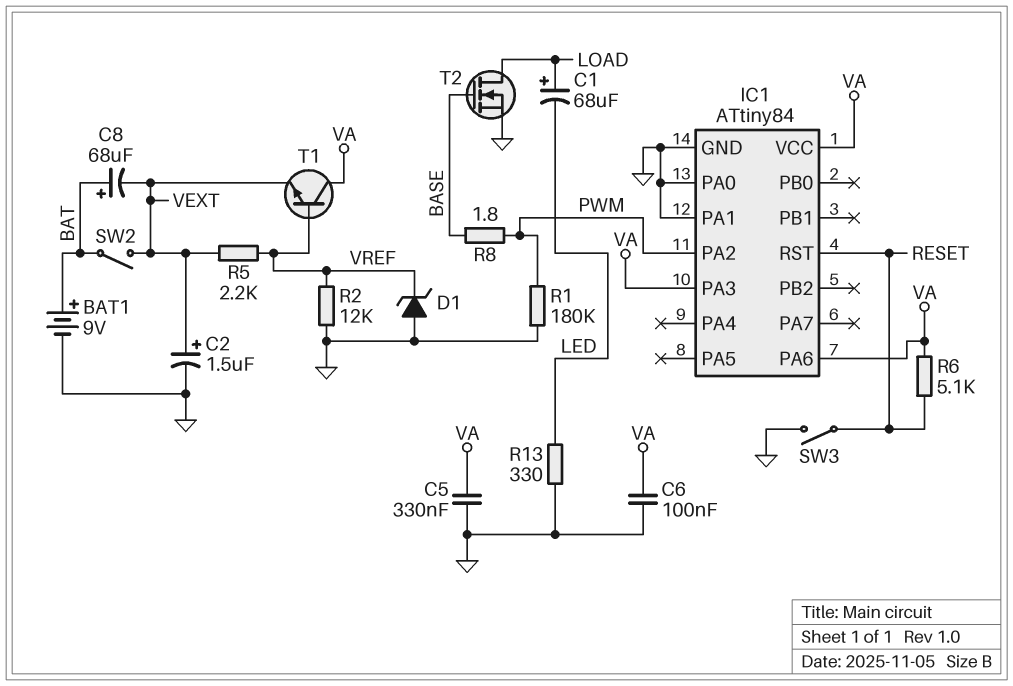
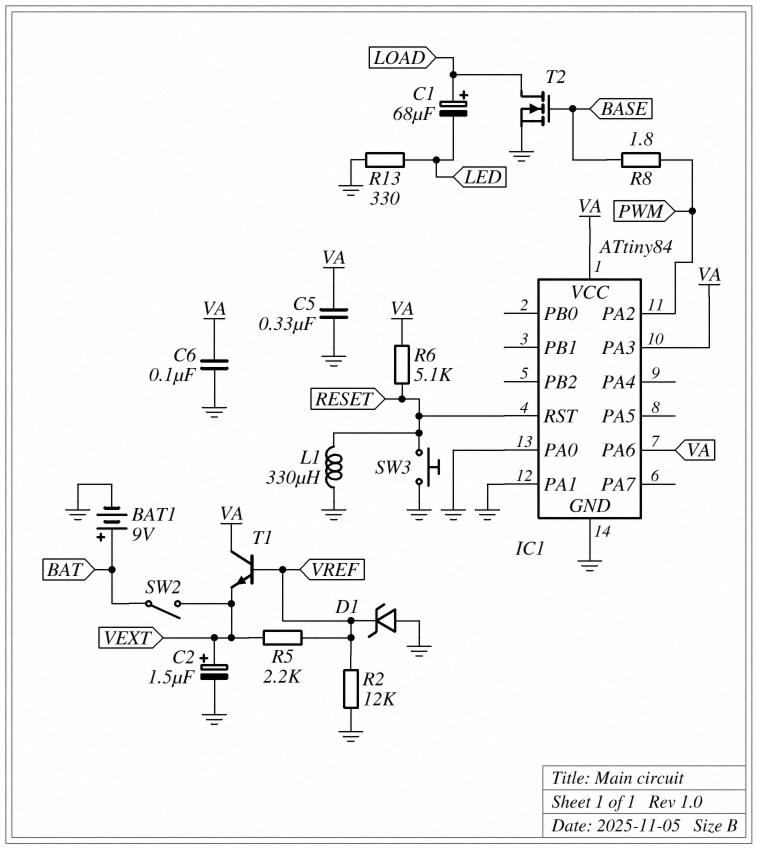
C8: 68uF (plus BAT, minus VEXT) -> none
L1: none -> 330uH (GND, RESET)
R1: 180k (GND, PWM) -> none
SW3: switch (GND, RESET) -> button (GND, RESET)

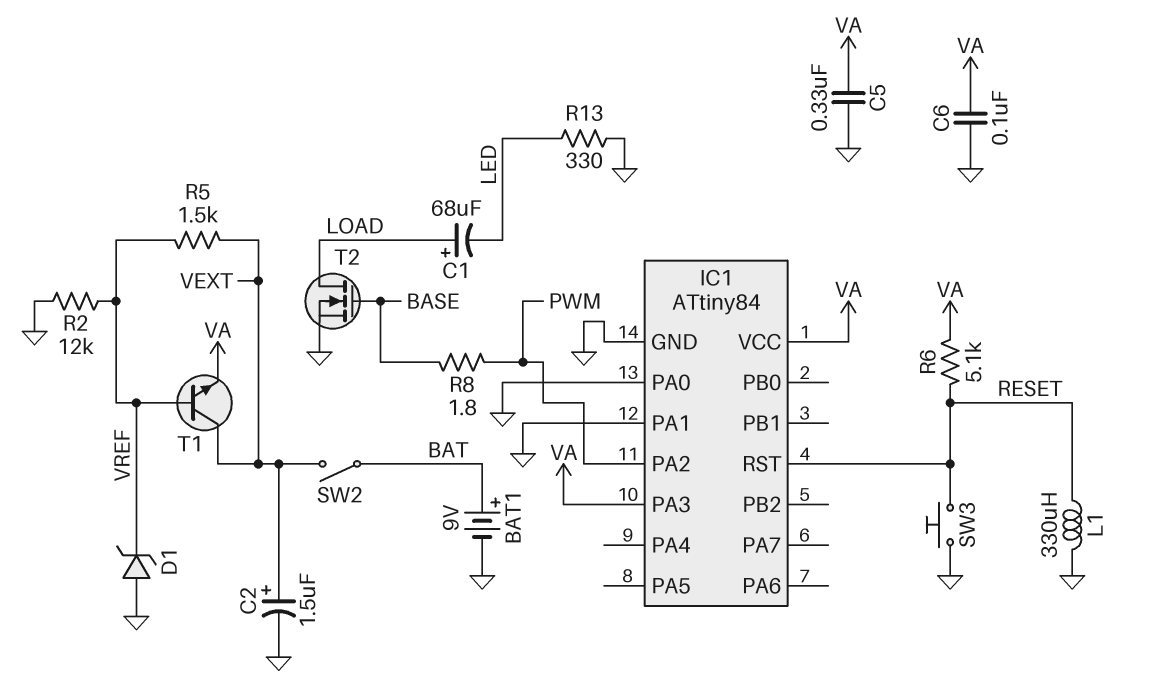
IC1 pin PA6: VA -> none
R5: 2.2k (VEXT, VREF) -> 1.5k (VEXT, VREF)
T1: NPN (B VREF, C VA, E VEXT) -> NPN (B VREF, C VEXT, E VA)

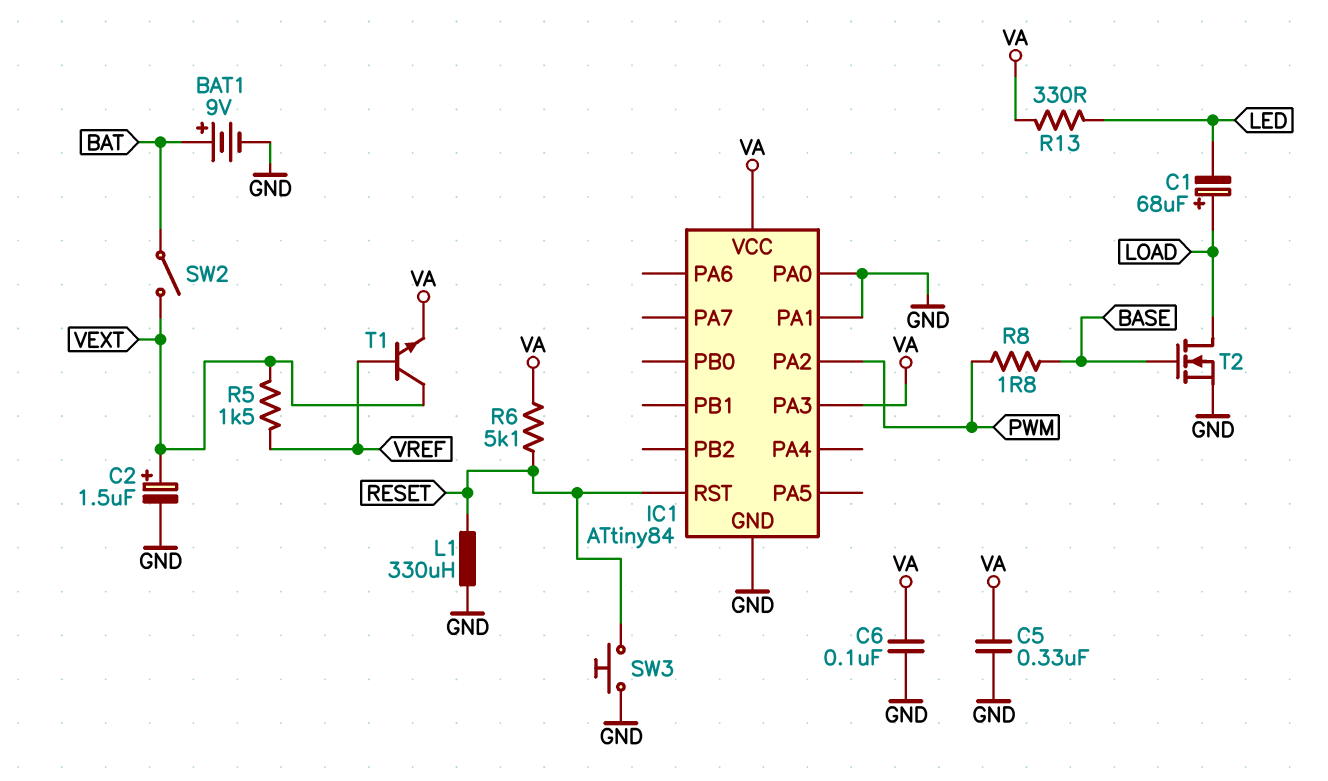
D1: zener (A GND, K VREF) -> none
R2: 12k (GND, VREF) -> none
R13: 330 (GND, LED) -> 330 (LED, VA)

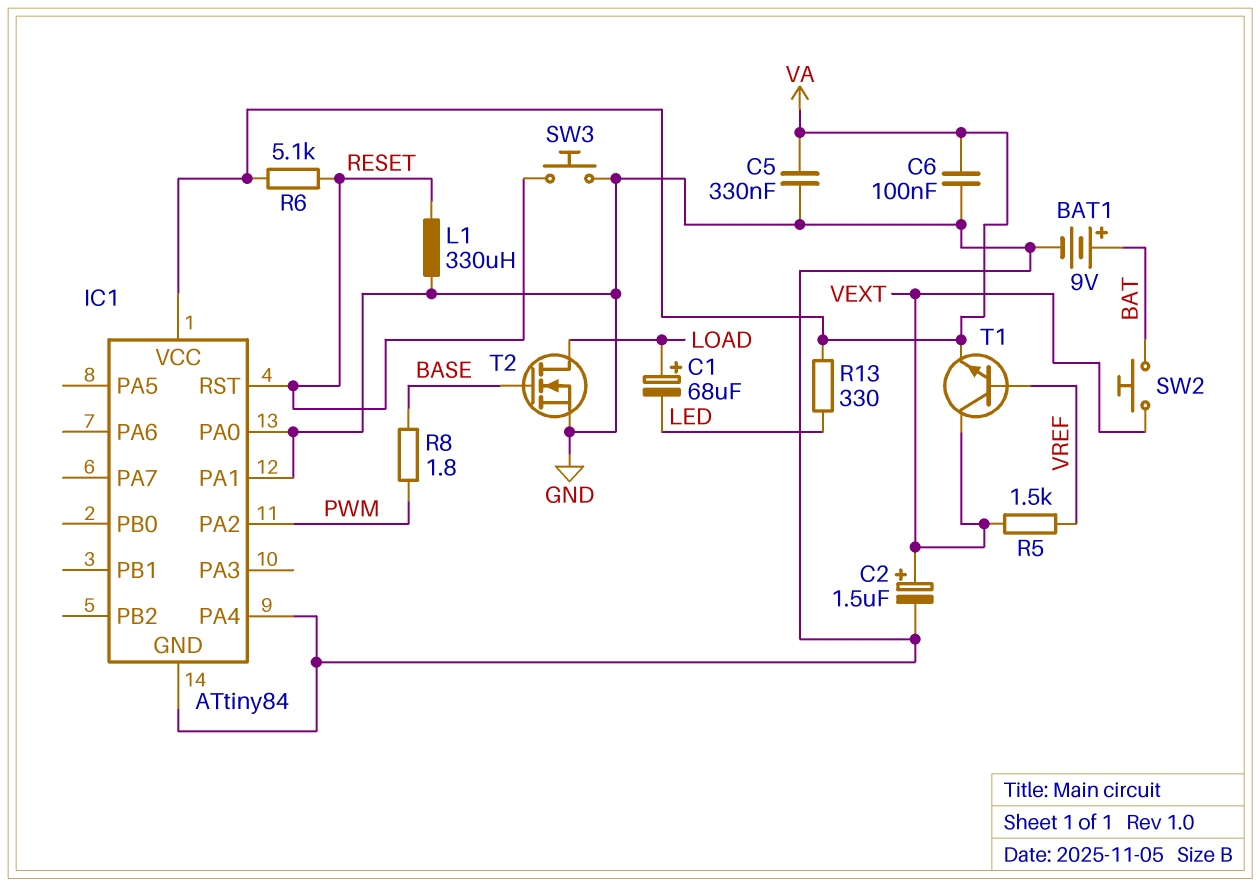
IC1 pin PA3: VA -> none
IC1 pin PA4: none -> GND
SW2: switch (BAT, VEXT) -> button (BAT, VEXT)

